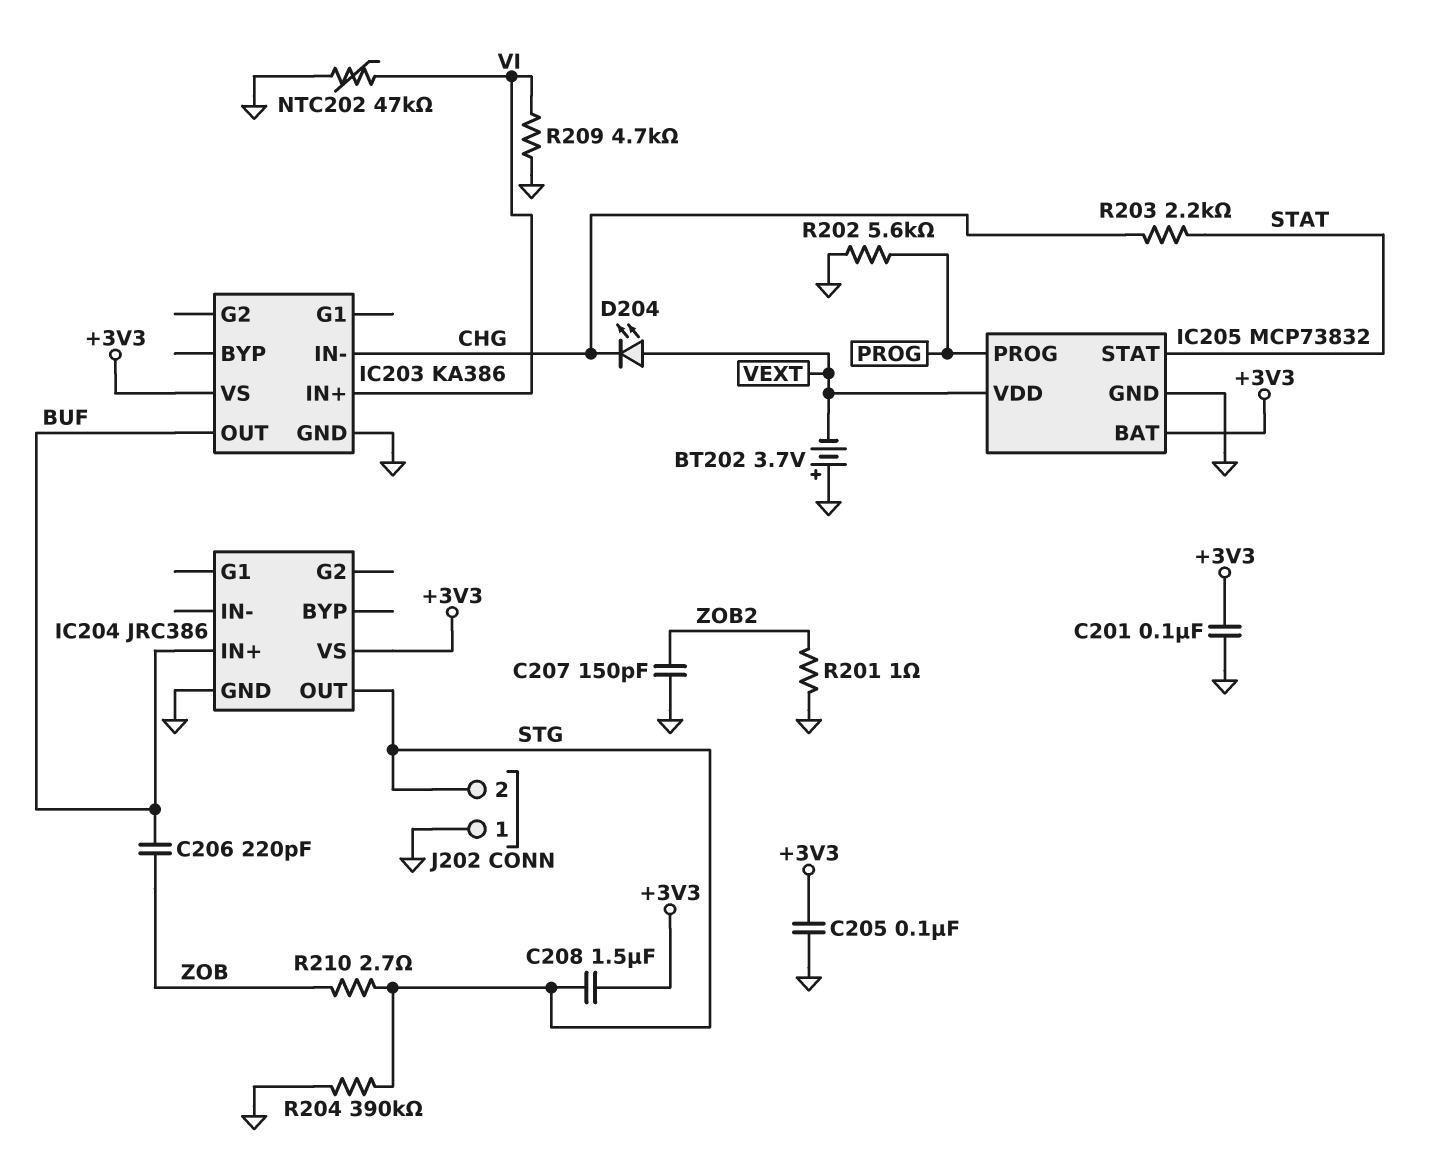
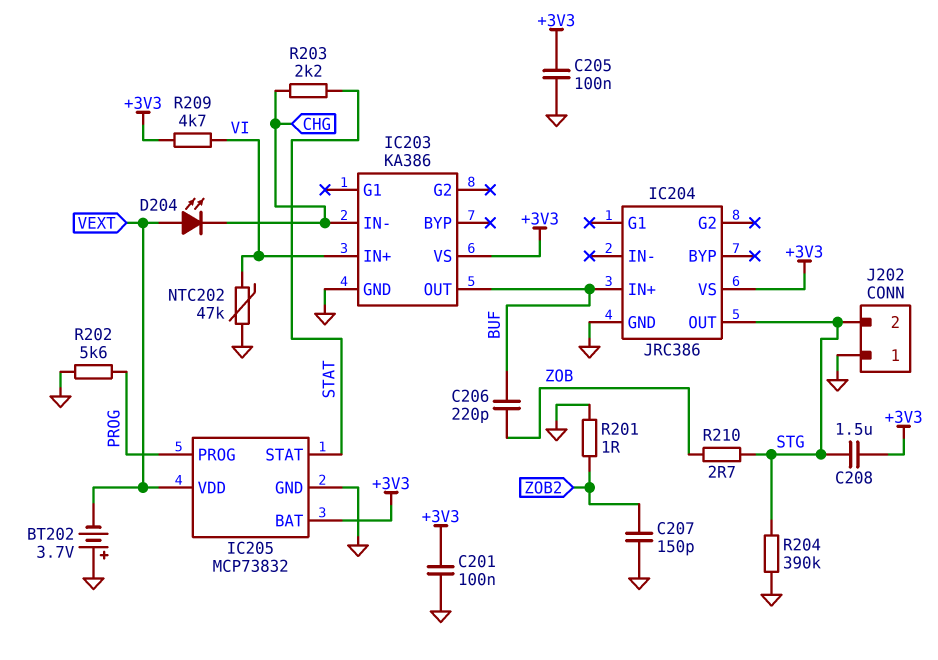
R209: 4.7k (GND, VI) -> 4.7k (+3V3, VI)

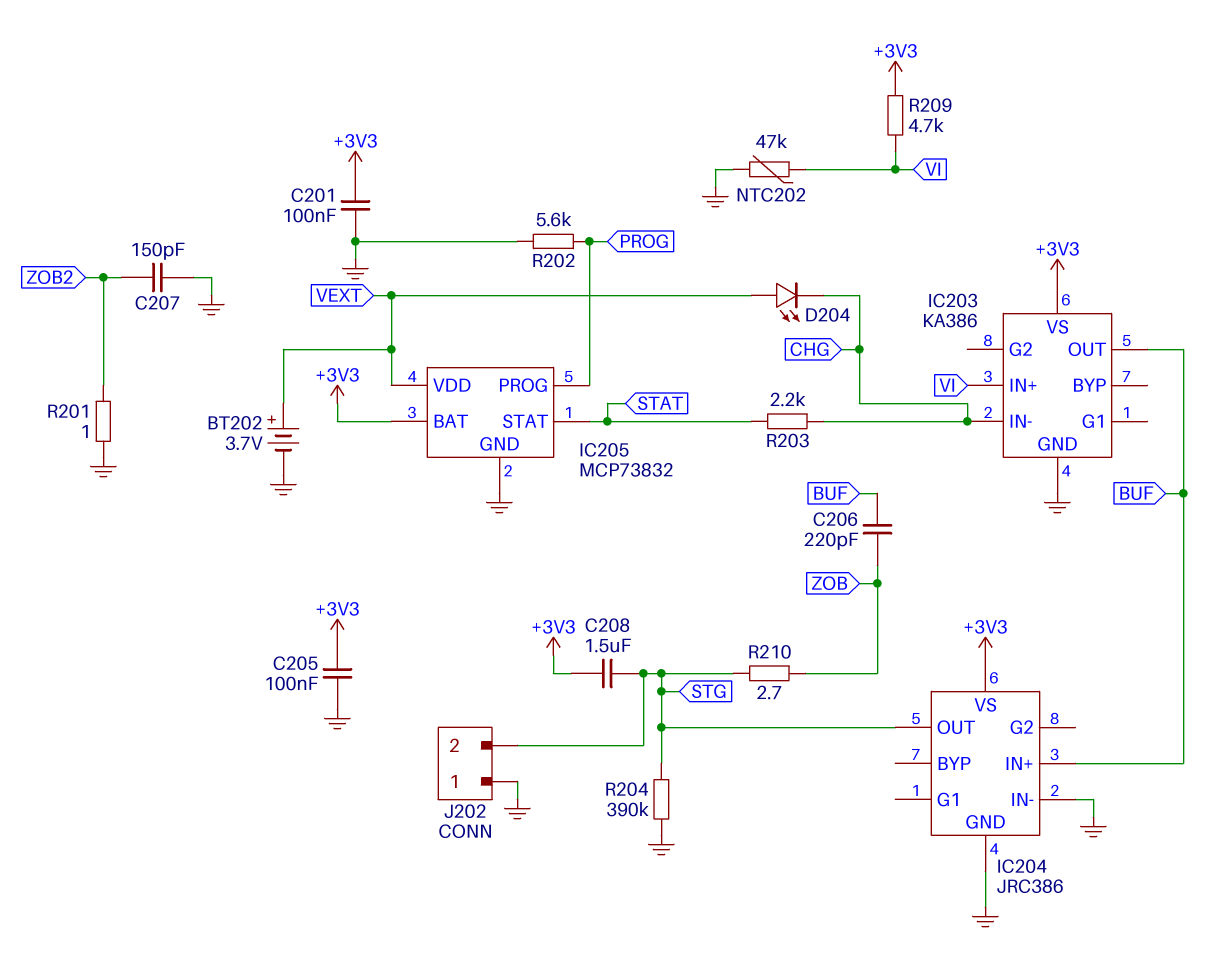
BT202: 3.7V (plus GND, minus VEXT) -> 3.7V (plus VEXT, minus GND)
IC204 pin IN-: none -> GND

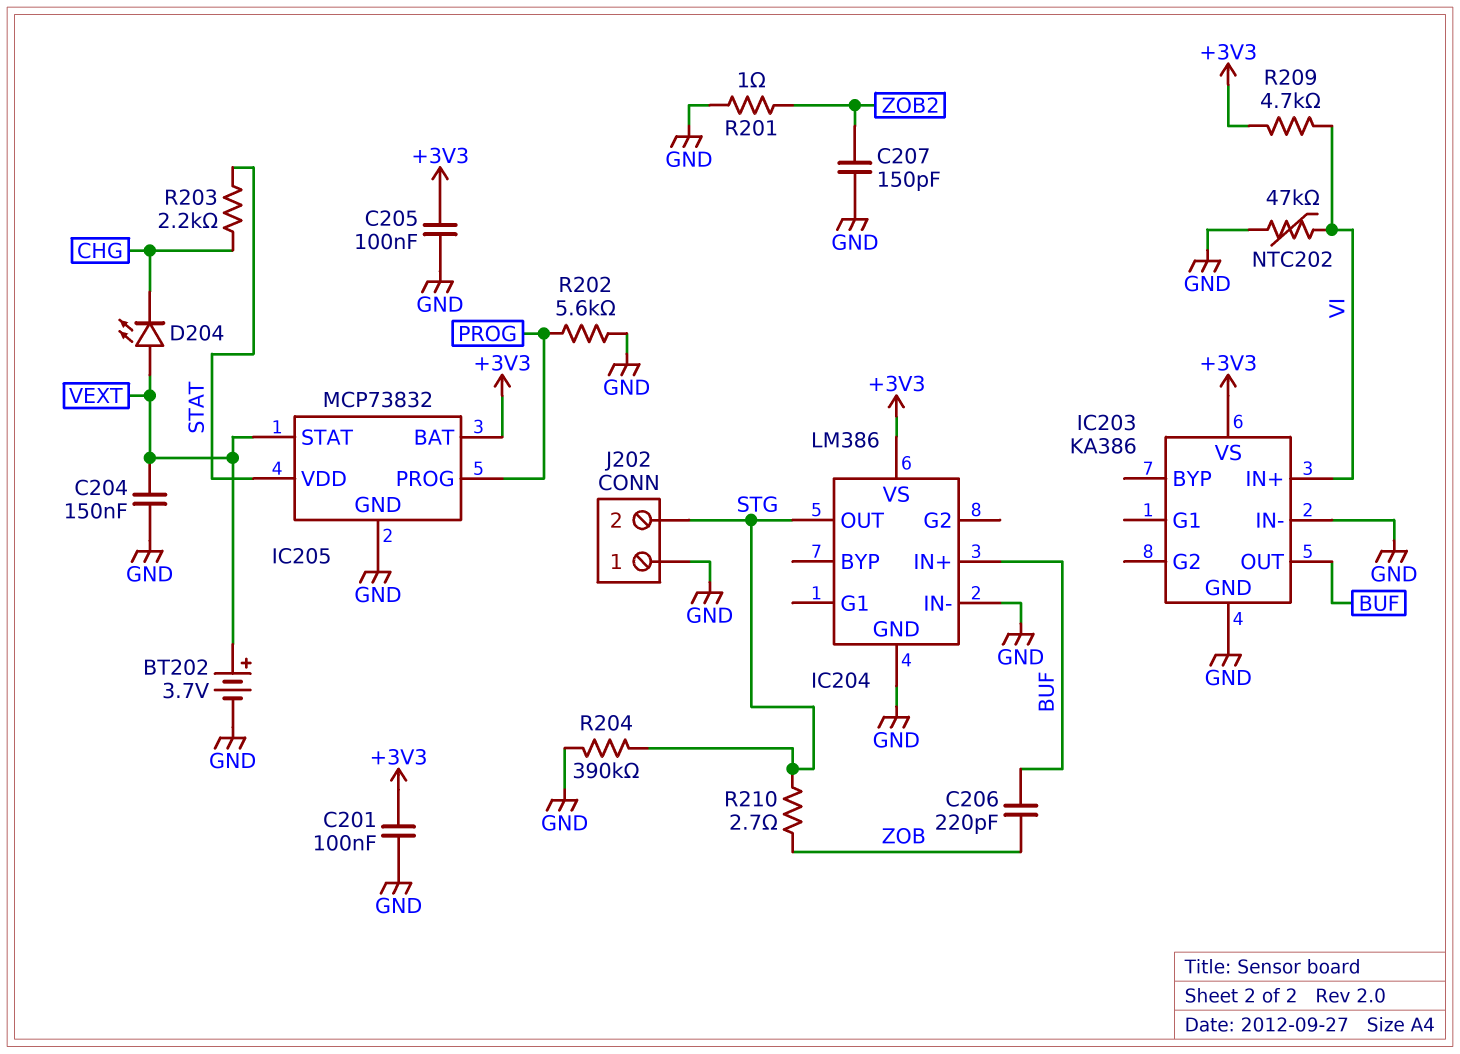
C204: none -> 150nF (GND, VEXT)
C208: 1.5uF (+3V3, STG) -> none
IC203 pin IN-: CHG -> GND
IC204: JRC386 -> LM386
IC205 pin STAT: STAT -> VEXT
IC205 pin VDD: VEXT -> STAT

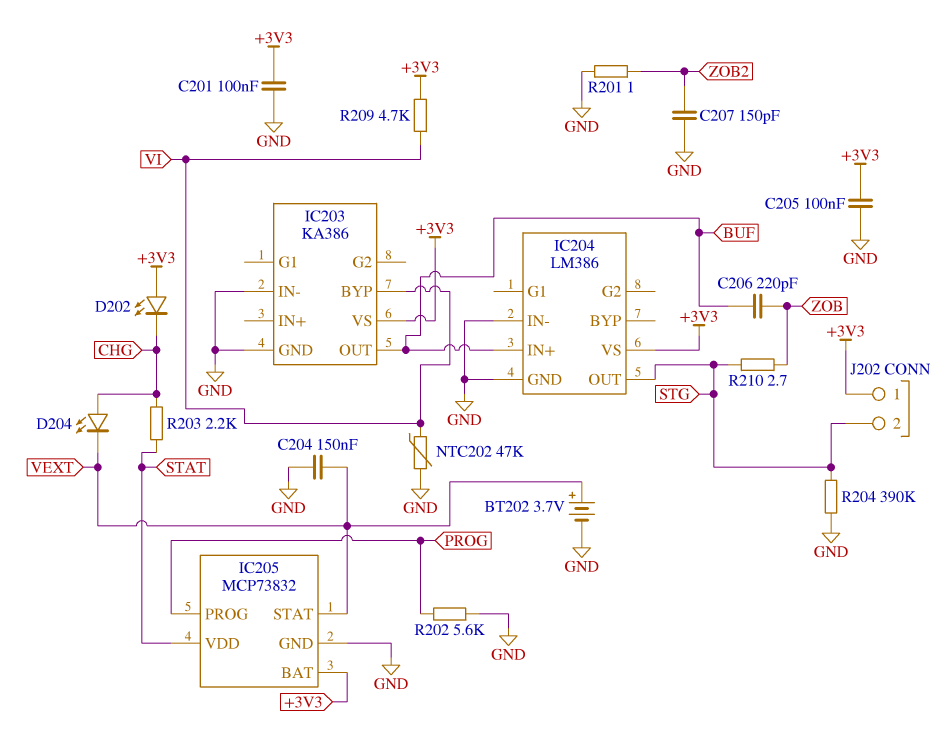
D202: none -> LED (A +3V3, K CHG)
D204: LED (A VEXT, K CHG) -> LED (A CHG, K VEXT)
IC203 pin BYP: none -> VI
IC203 pin IN+: VI -> none
J202 pin 1: GND -> +3V3

